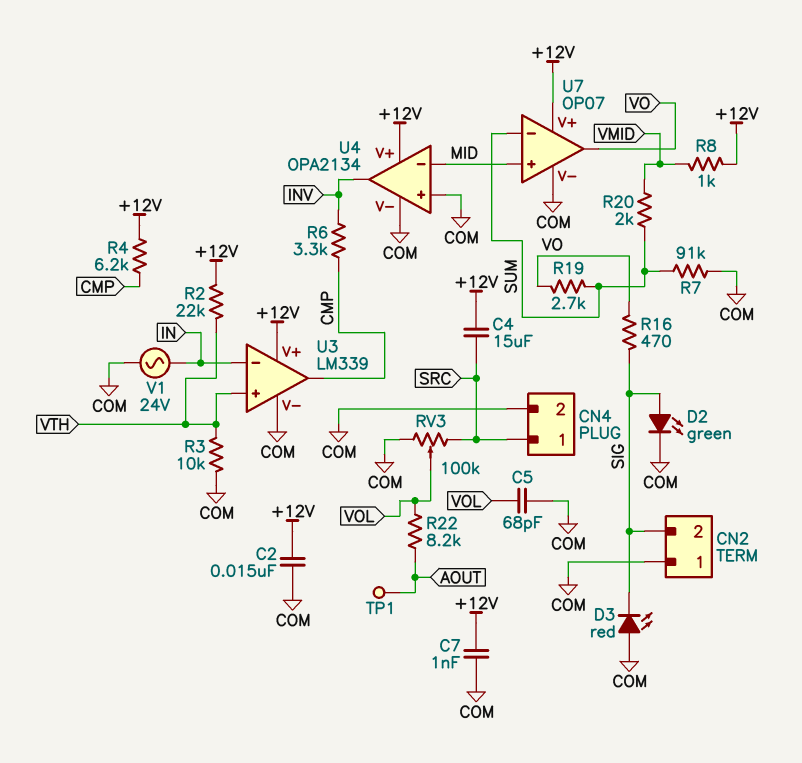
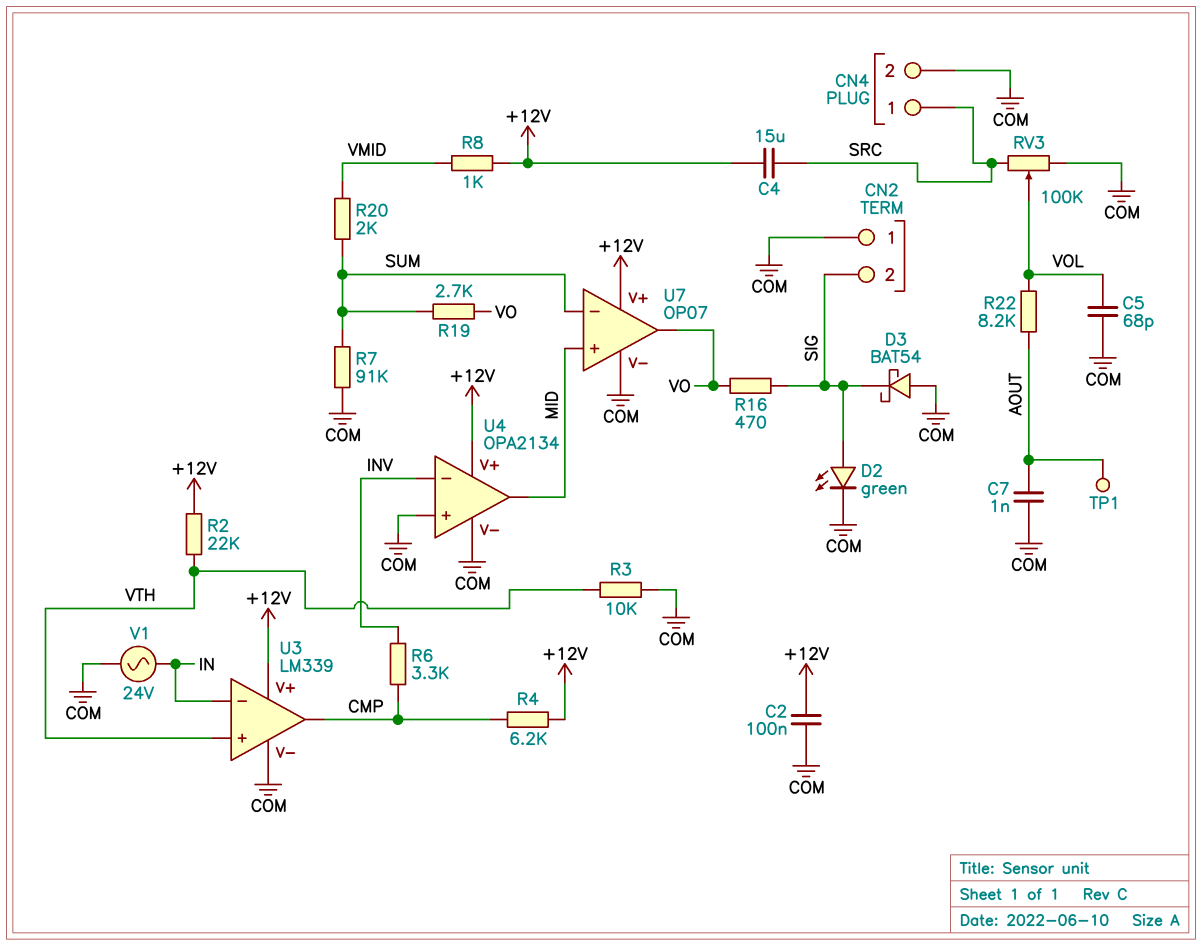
C2: 15nF (+12V, COM) -> 100nF (+12V, COM)
C7: 1nF (+12V, COM) -> 1nF (AOUT, COM)
D3: LED red (A COM, K SIG) -> schottky BAT54 (A COM, K SIG)
U4 pin in-: MID -> INV
U4 pin out: INV -> MID

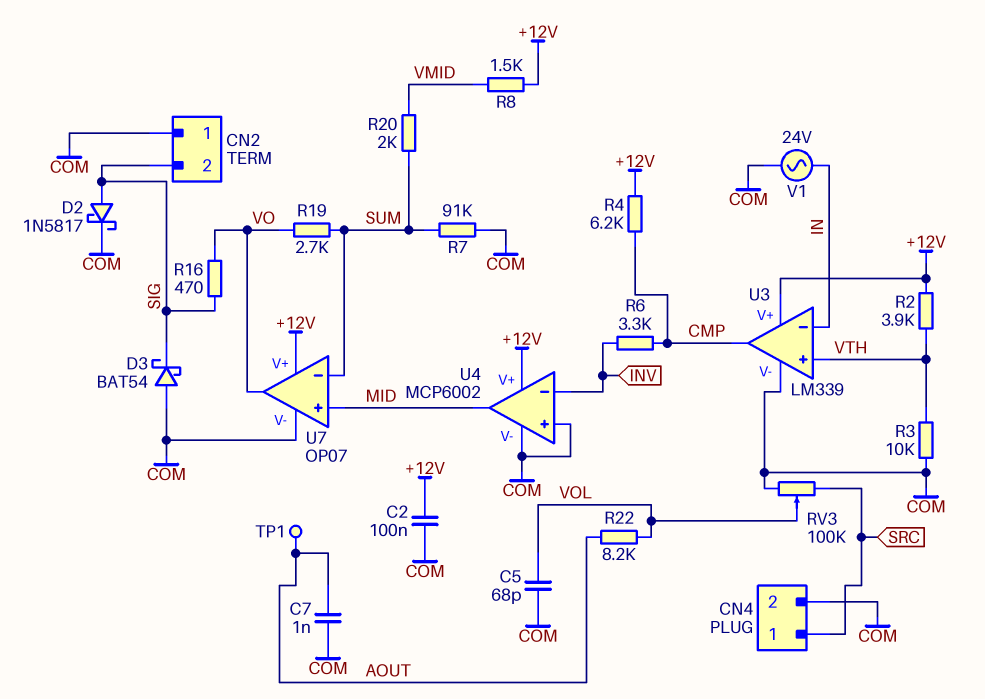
C4: 15uF (+12V, SRC) -> none
D2: LED green (A SIG, K COM) -> schottky 1N5817 (A SIG, K COM)
R2: 22k (+12V, VTH) -> 3.9k (+12V, VTH)
R8: 1k (+12V, VMID) -> 1.5k (+12V, VMID)
U4: OPA2134 -> MCP6002

